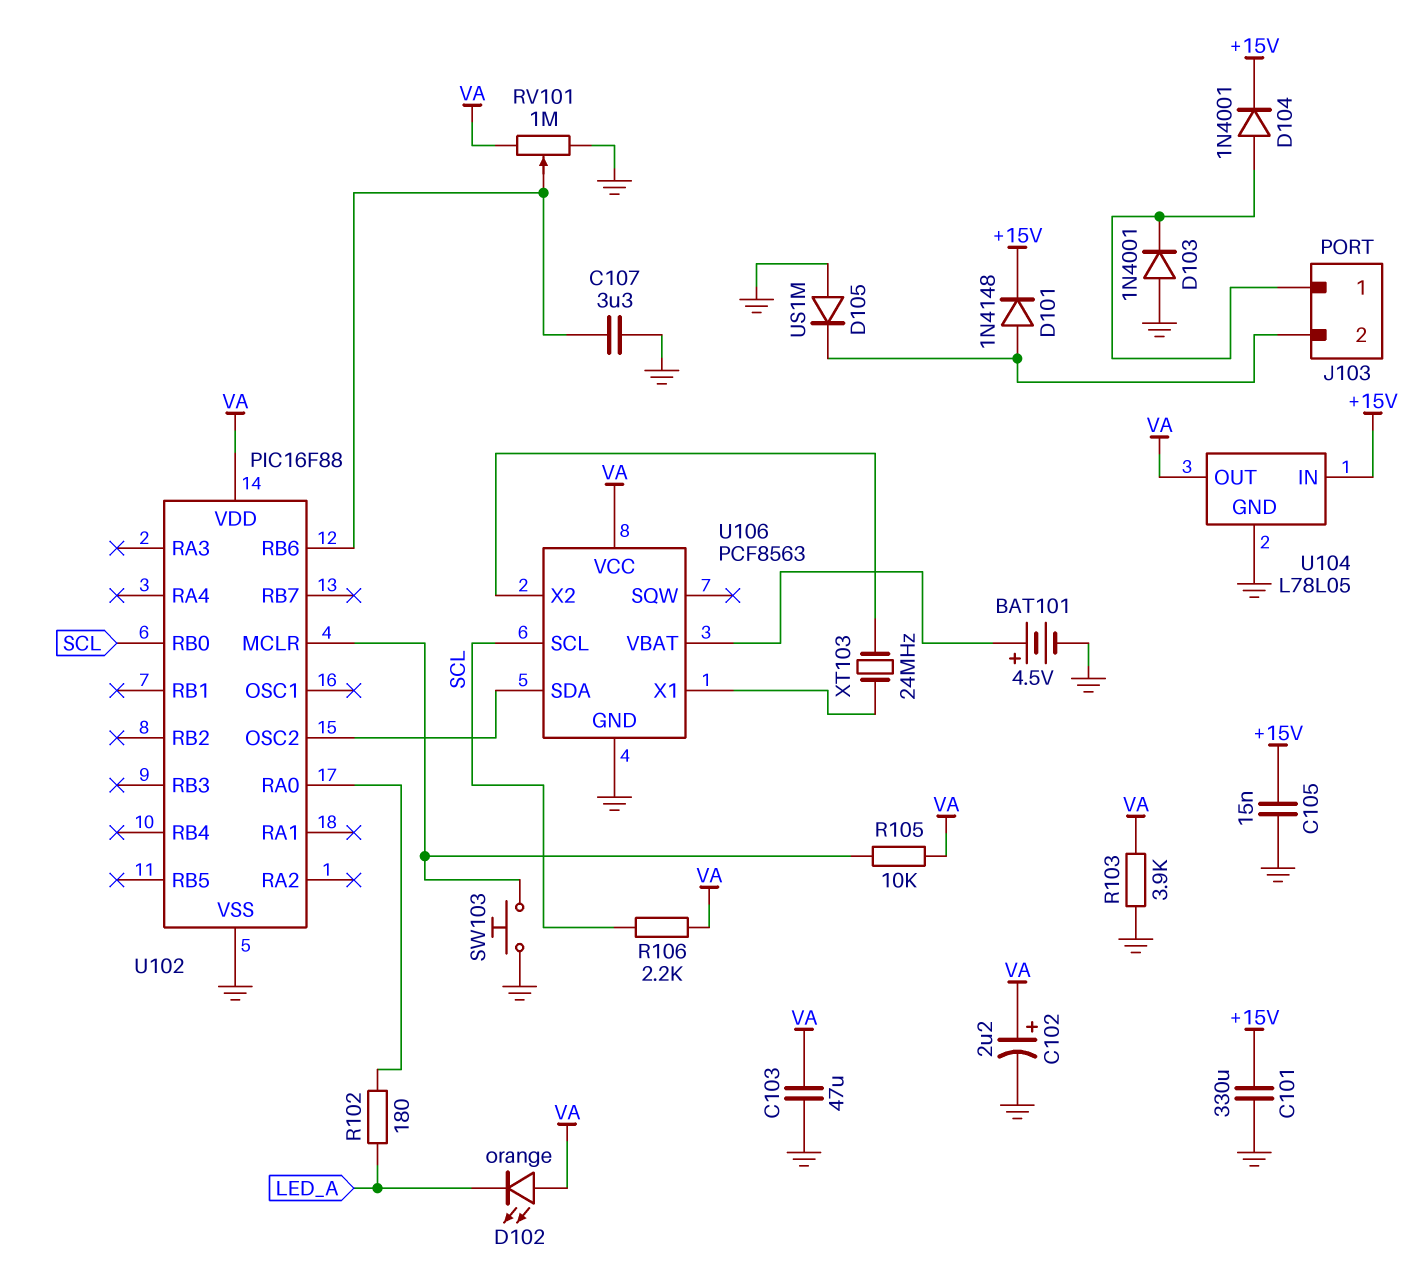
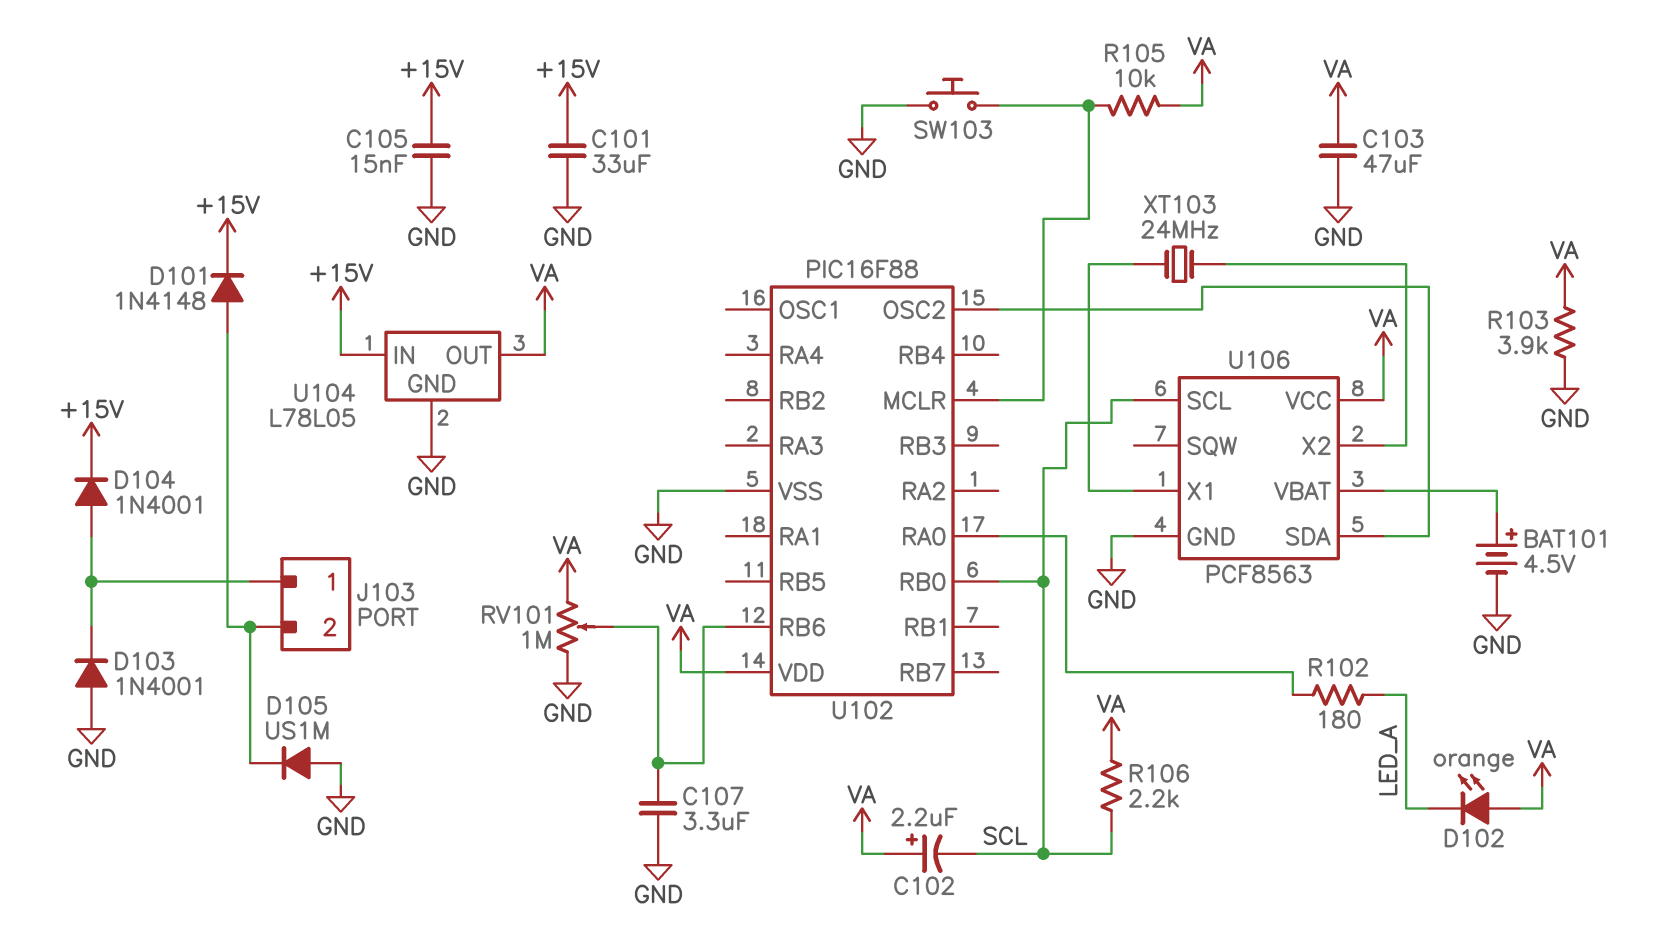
C101: 330uF (+15V, GND) -> 33uF (+15V, GND)
C102: 2.2uF (plus VA, minus GND) -> 2.2uF (plus VA, minus SCL)

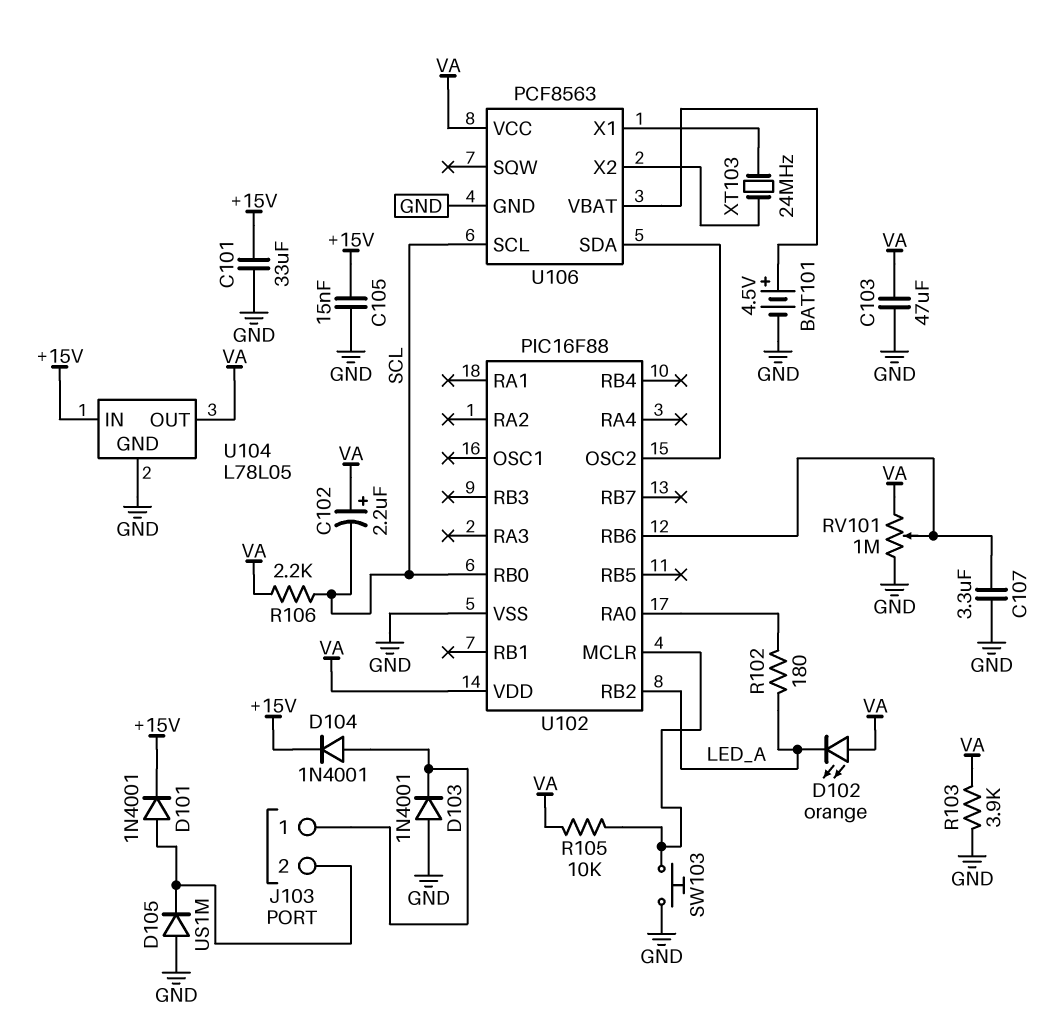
D101: diode 1N4148 (A J103/2, K +15V) -> diode 1N4001 (A J103/2, K +15V)
U102 pin RB2: none -> LED_A

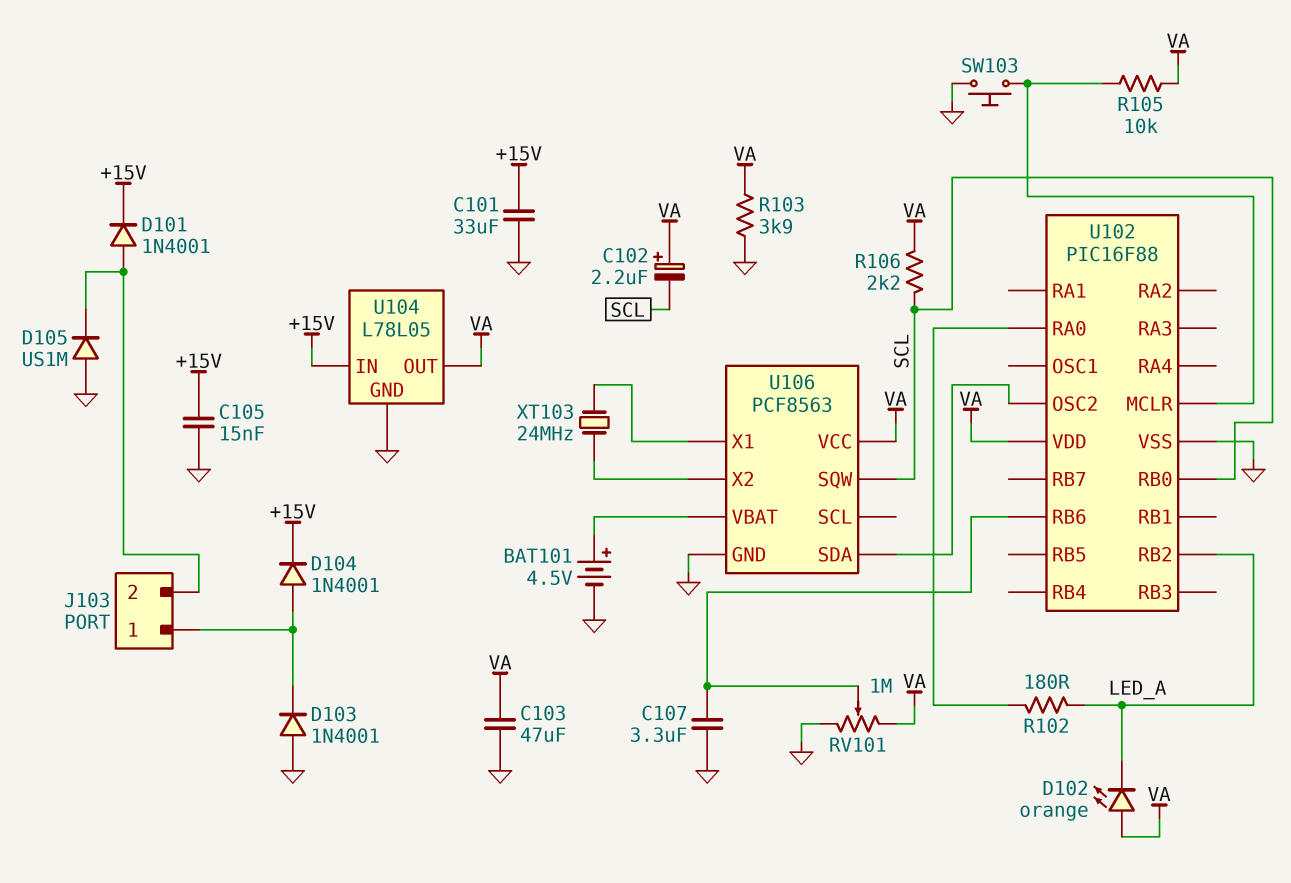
U106 pin SCL: SCL -> none
U106 pin SQW: none -> SCL

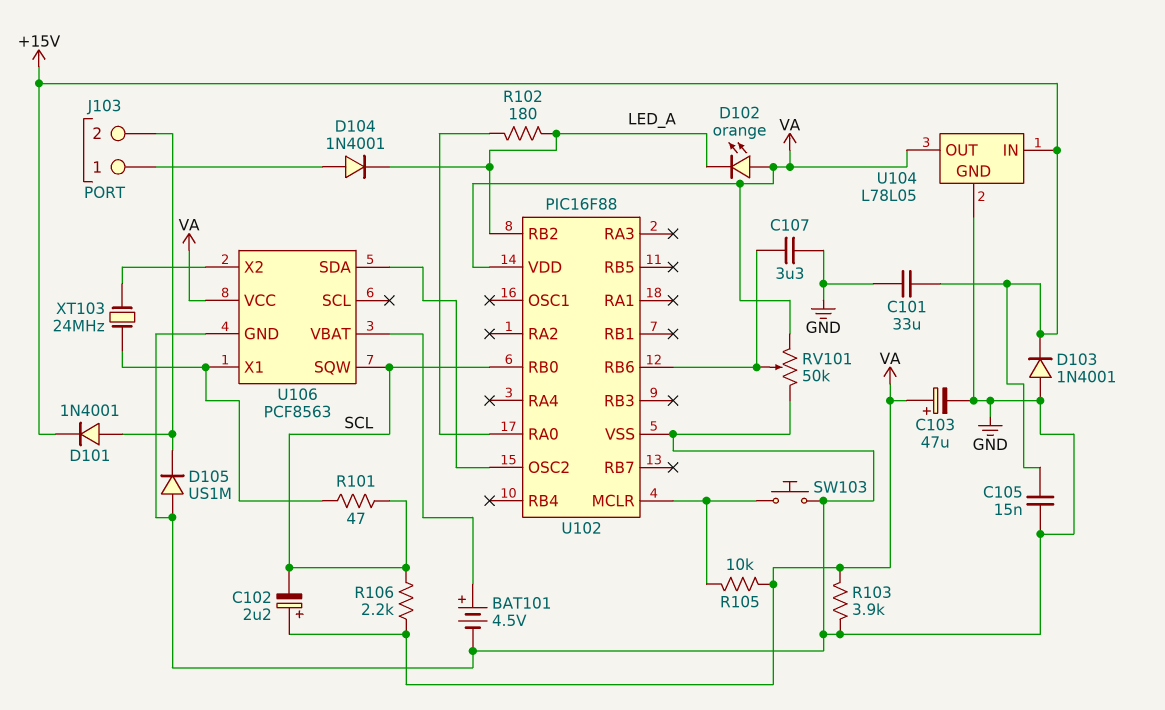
C103: 47uF (GND, VA) -> 47uF (plus VA, minus GND)
D103: diode 1N4001 (A GND, K J103/1) -> diode 1N4001 (A GND, K +15V)
D104: diode 1N4001 (A J103/1, K +15V) -> diode 1N4001 (A J103/1, K LED_A)
R101: none -> 47 (SCL, U106/X1)
RV101: 1M (GND, VA, wiper U102/RB6) -> 50k (GND, VA, wiper U102/RB6)

